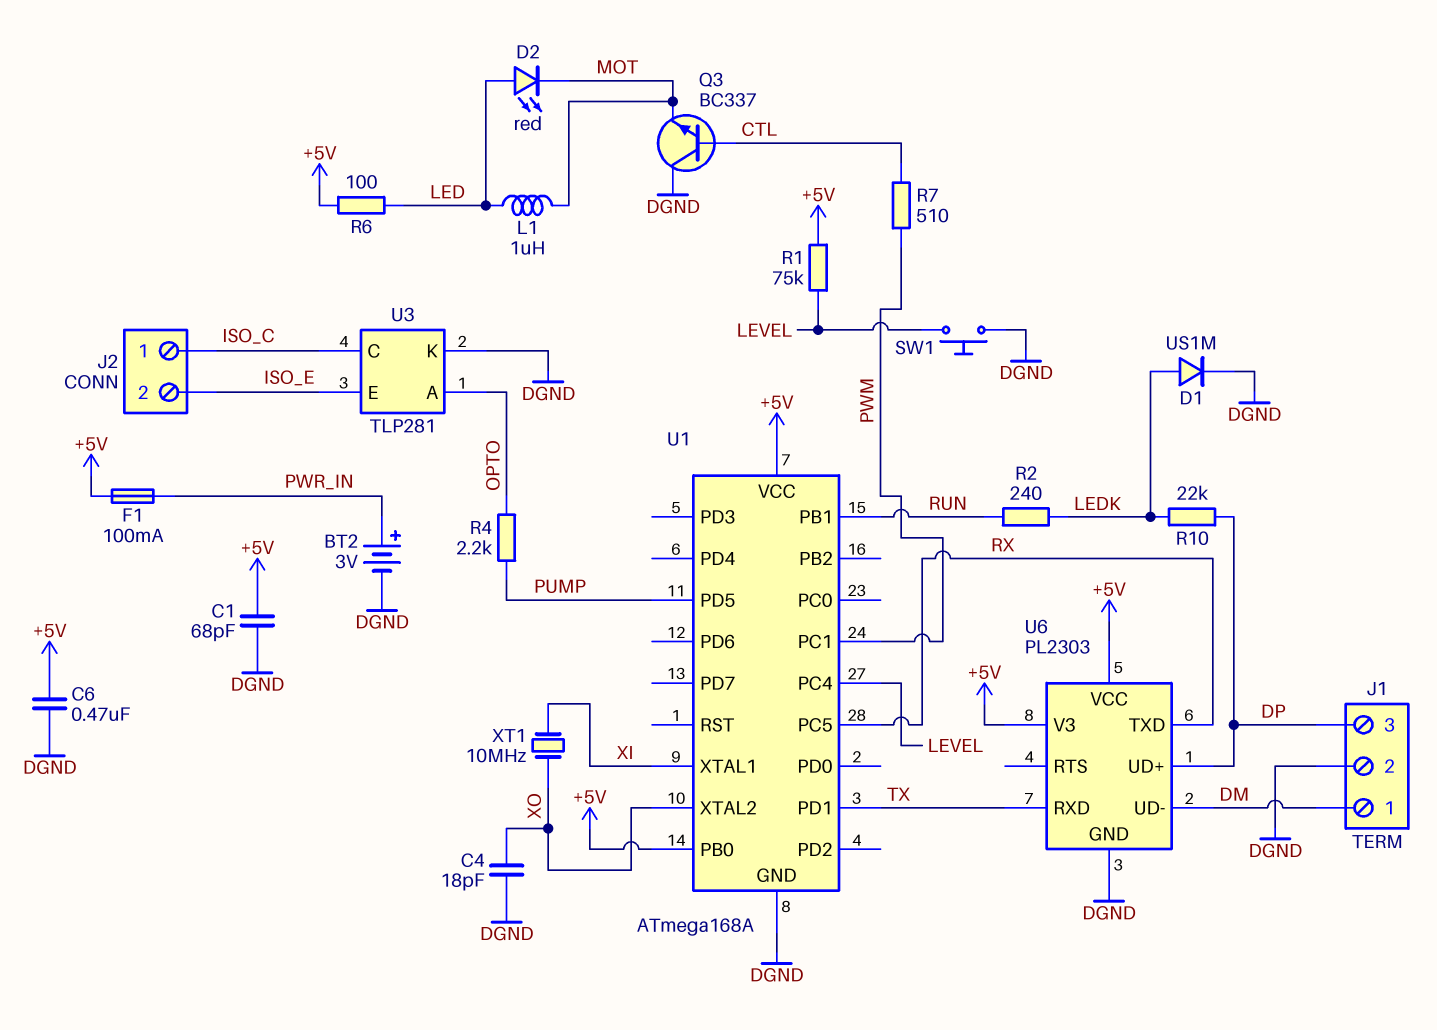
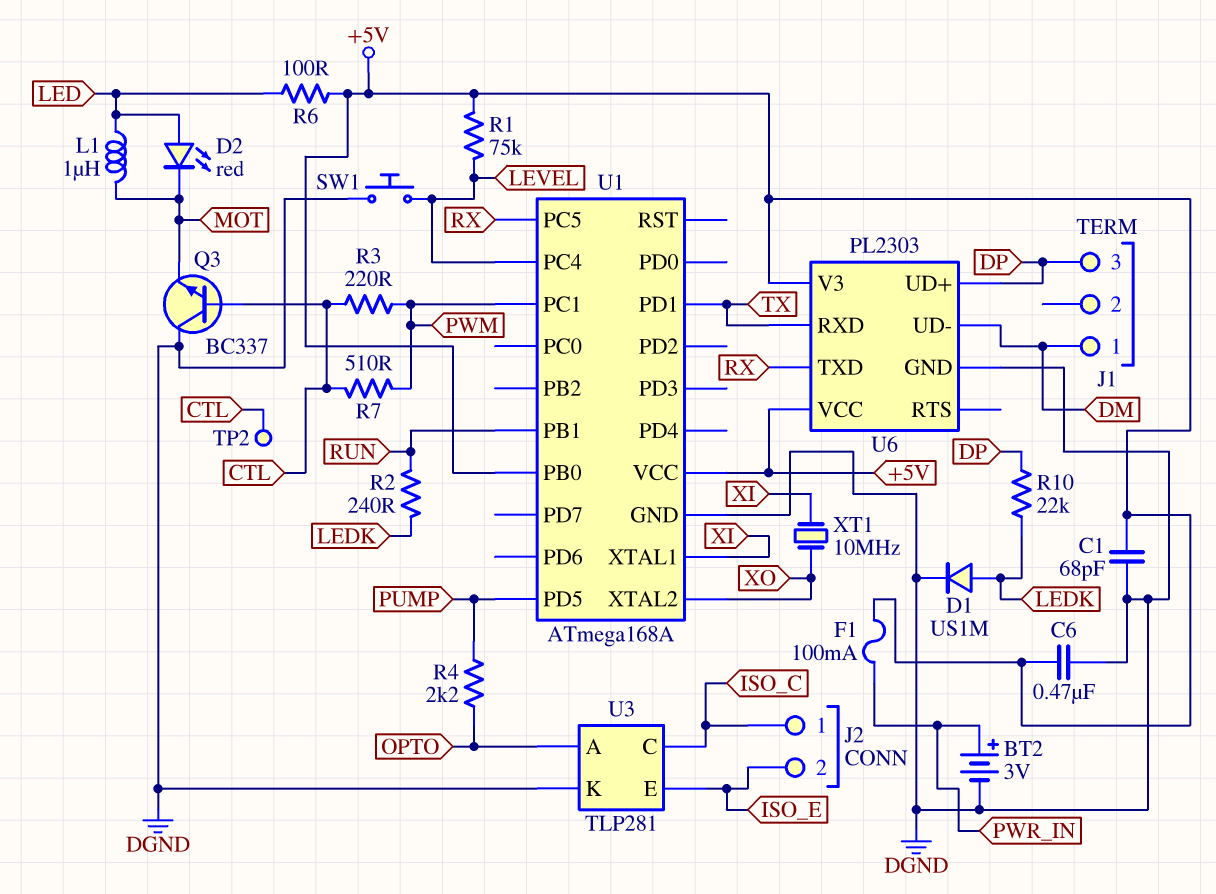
C4: 18pF (DGND, XO) -> none
J1 pin 2: DGND -> none
R3: none -> 220 (CTL, PWM)
TP2: none -> test point (CTL)

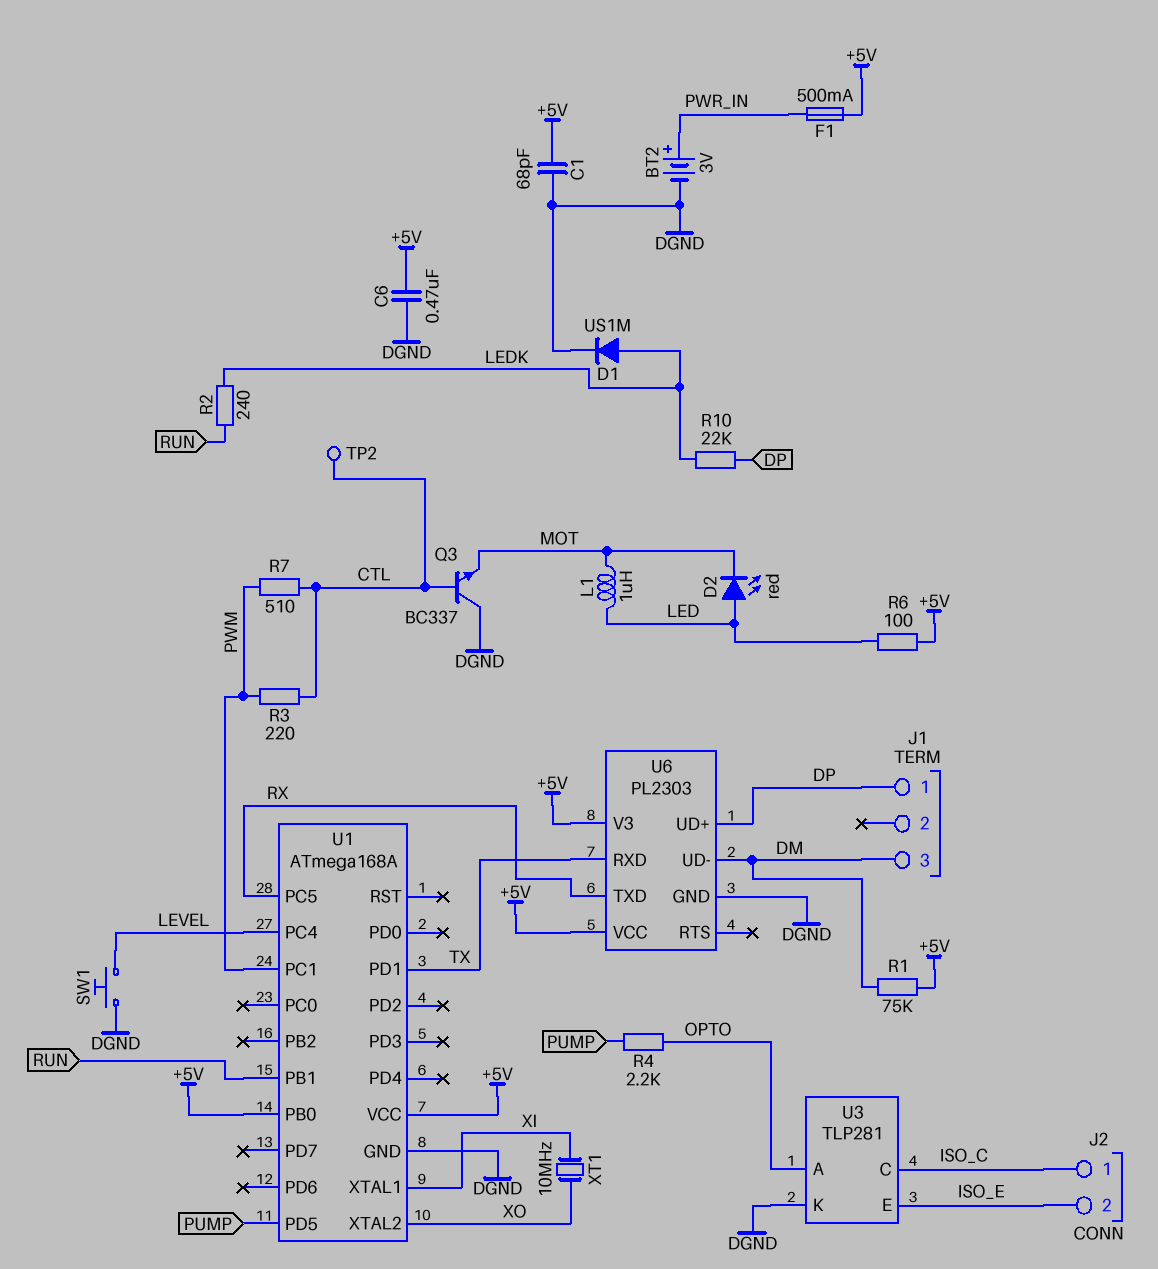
F1: 100mA (+5V, PWR_IN) -> 500mA (+5V, PWR_IN)
J1 pin 1: DM -> DP
J1 pin 3: DP -> DM
R1: 75k (+5V, LEVEL) -> 75k (+5V, DM)

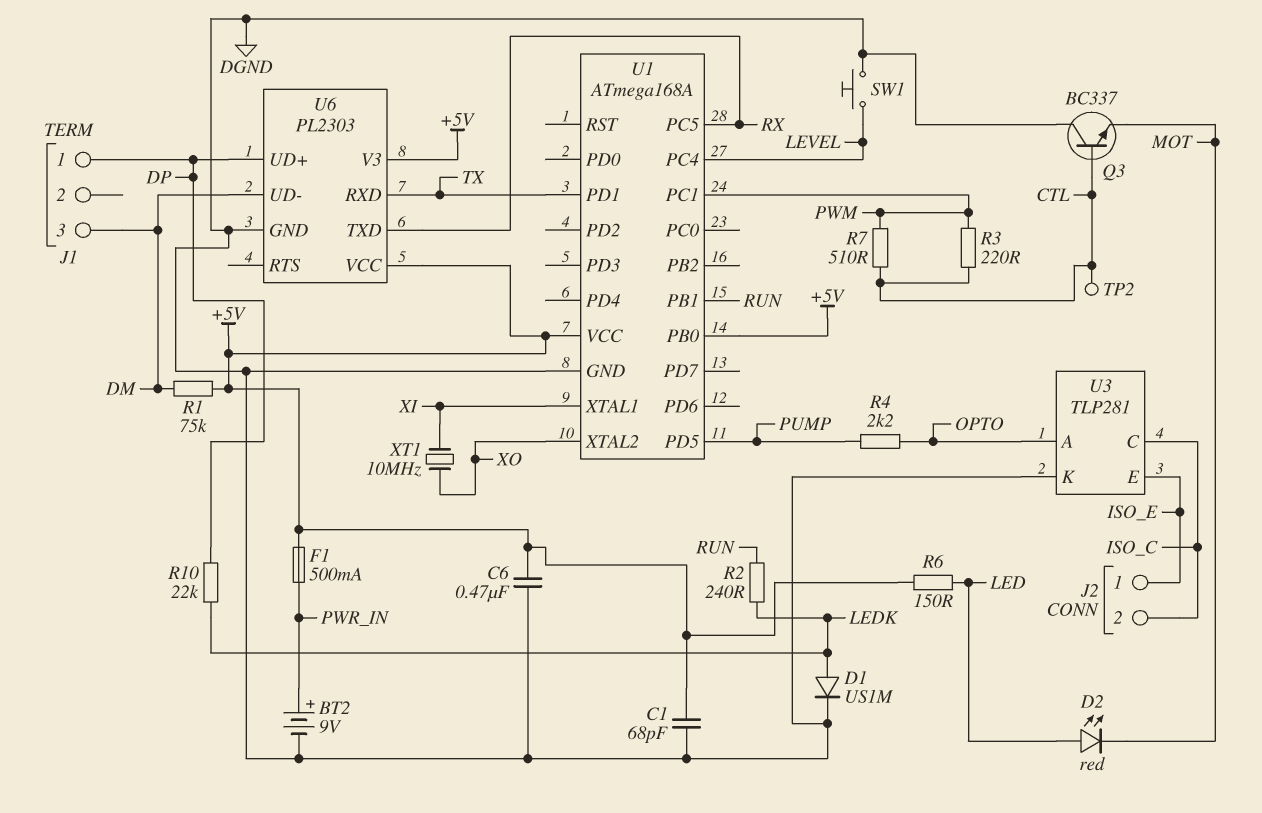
BT2: 3V (plus PWR_IN, minus DGND) -> 9V (plus PWR_IN, minus DGND)
J2 pin 1: ISO_C -> ISO_E
J2 pin 2: ISO_E -> ISO_C
L1: 1uH (LED, MOT) -> none
R6: 100 (+5V, LED) -> 150 (+5V, LED)

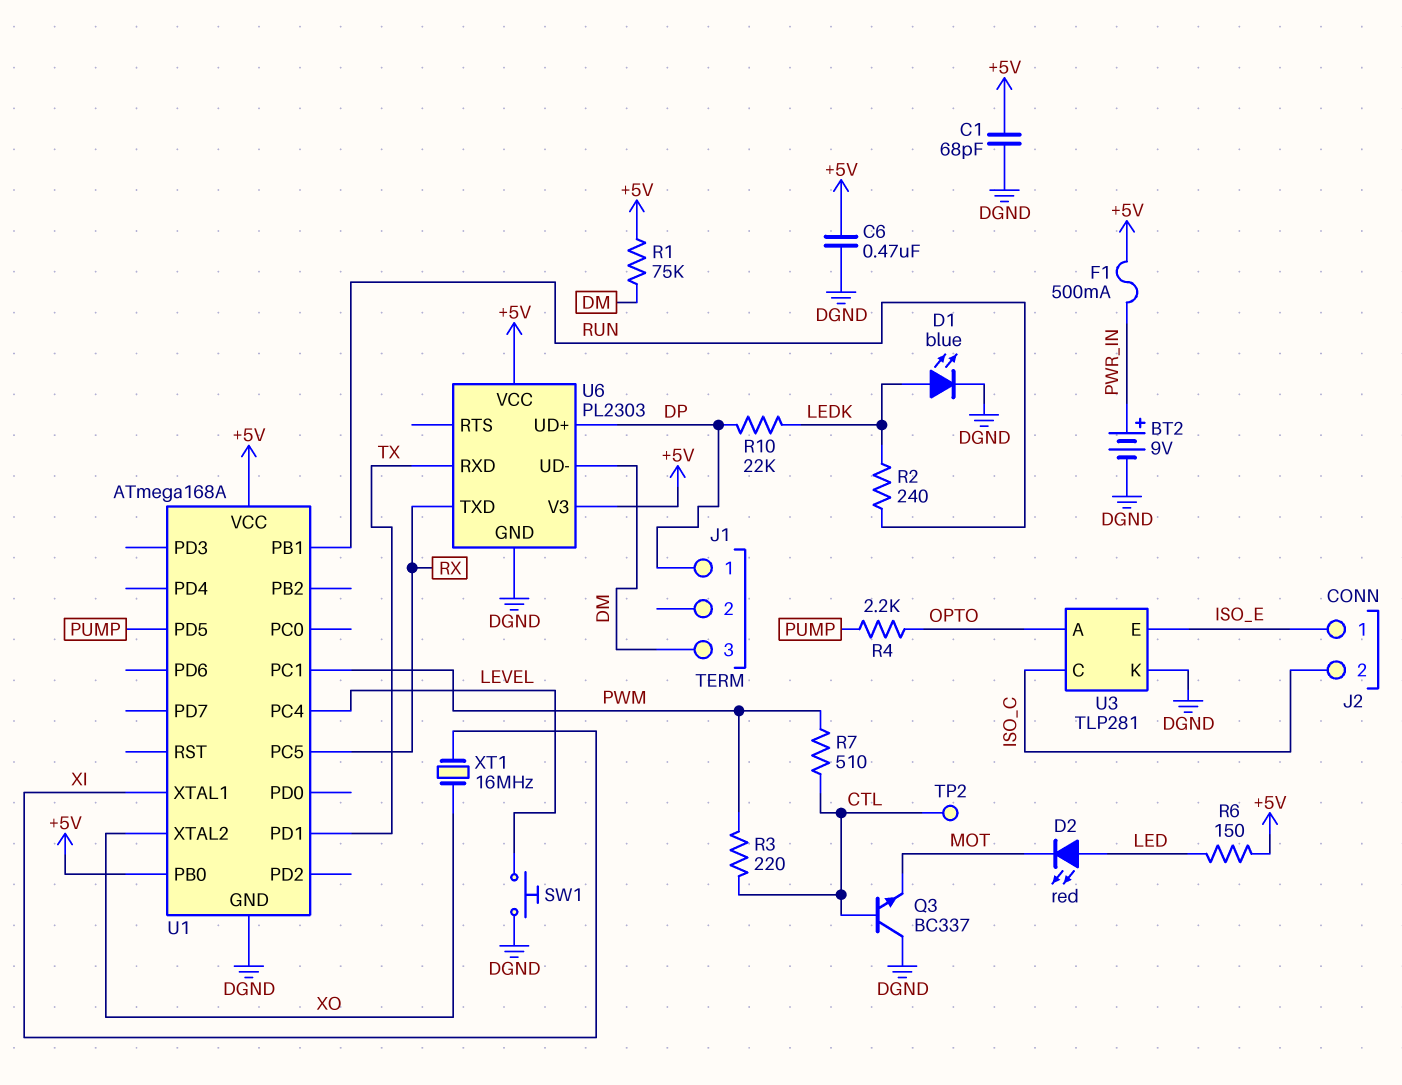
D1: diode US1M (A LEDK, K DGND) -> LED blue (A LEDK, K DGND)
XT1: 10MHz (XI, XO) -> 16MHz (XI, XO)

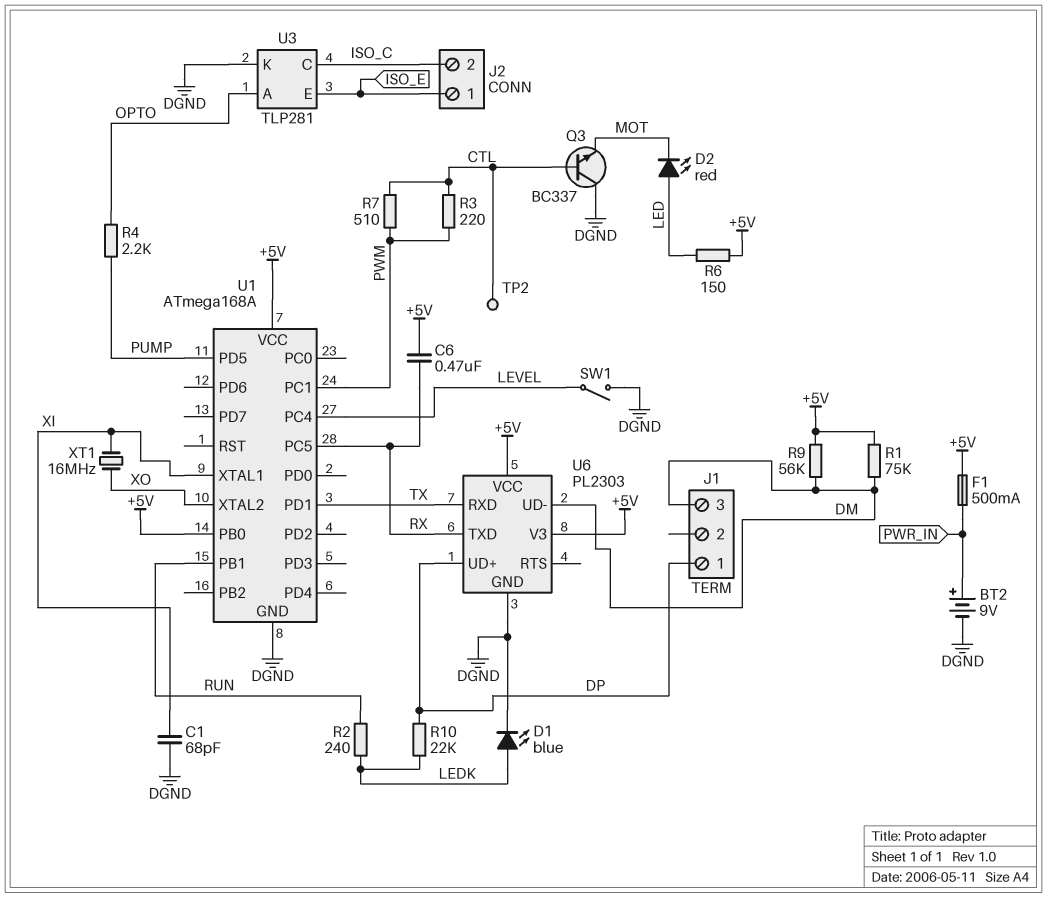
C1: 68pF (+5V, DGND) -> 68pF (DGND, XI)
C6: 470nF (+5V, DGND) -> 470nF (+5V, RX)
R9: none -> 56k (+5V, DM)
SW1: button (DGND, LEVEL) -> switch (DGND, LEVEL)

